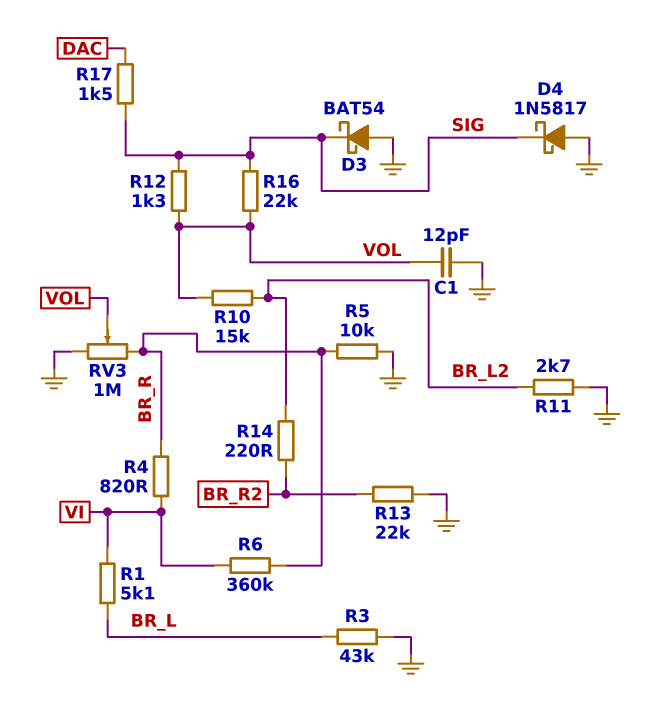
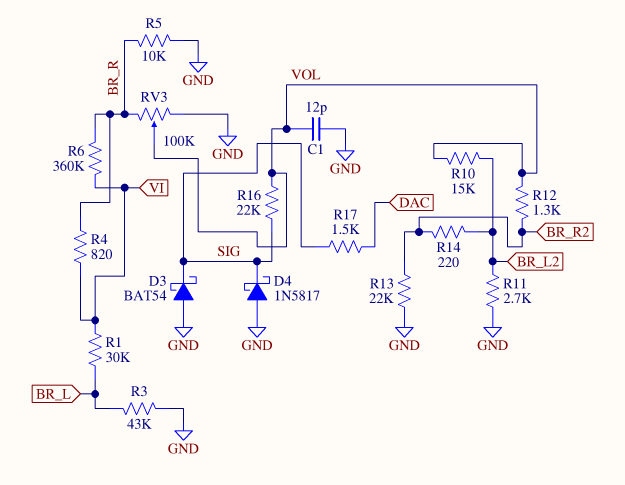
R1: 5.1k (BR_L, VI) -> 30k (BR_L, VI)
R12: 1.3k (SIG, VOL) -> 1.3k (BR_R2, VOL)
RV3: 1M (BR_R, GND, wiper VOL) -> 100k (BR_R, GND, wiper VOL)

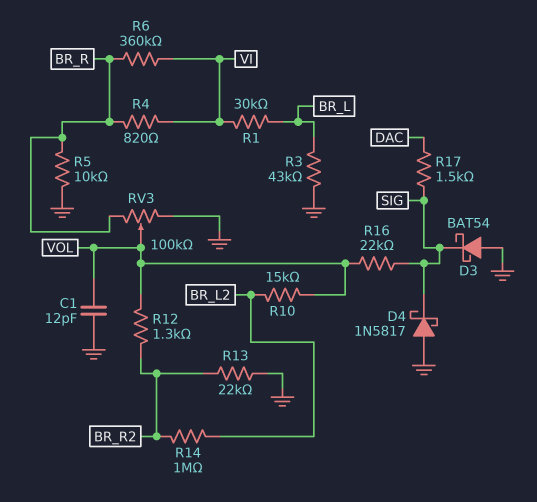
R11: 2.7k (BR_L2, GND) -> none
R14: 220 (BR_L2, BR_R2) -> 1M (BR_L2, BR_R2)

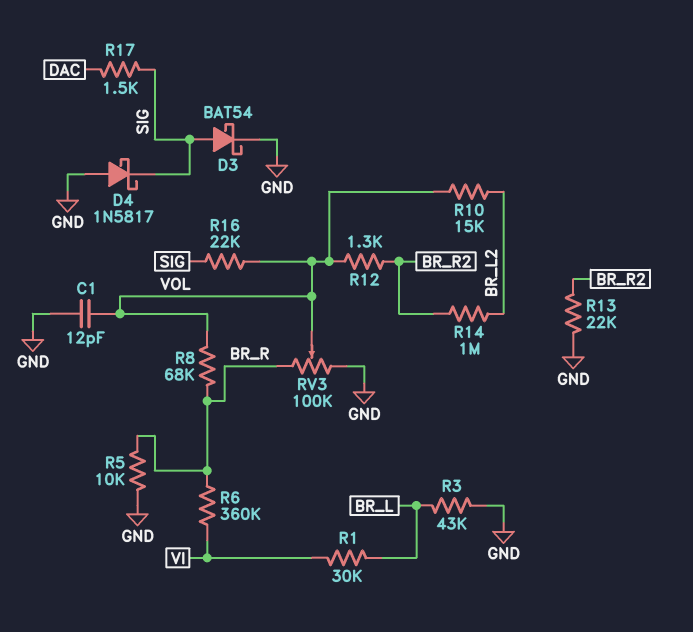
D3: schottky BAT54 (A GND, K SIG) -> schottky BAT54 (A SIG, K GND)
R4: 820 (BR_R, VI) -> none
R8: none -> 68k (BR_R, VOL)

